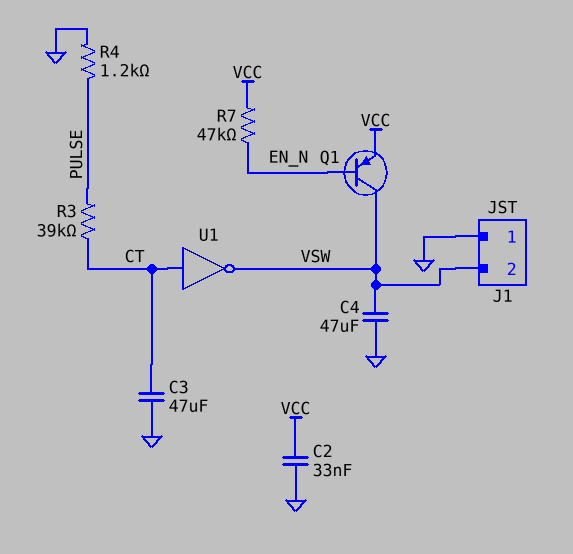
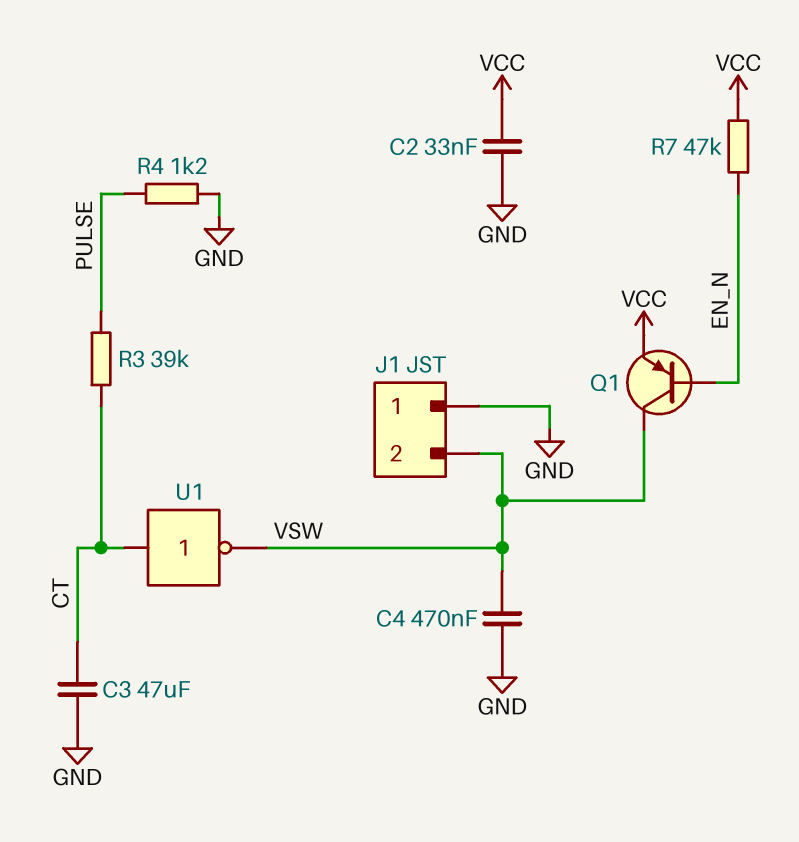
C4: 47uF (GND, VSW) -> 470nF (GND, VSW)

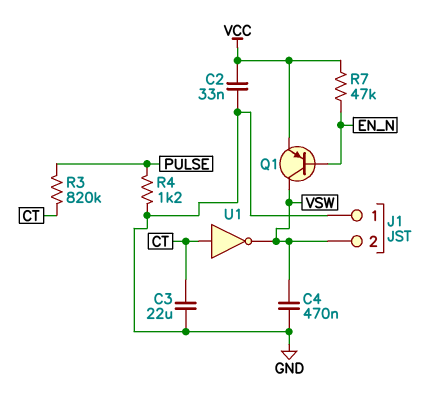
C3: 47uF (CT, GND) -> 22uF (CT, GND)
R3: 39k (CT, PULSE) -> 820k (CT, PULSE)

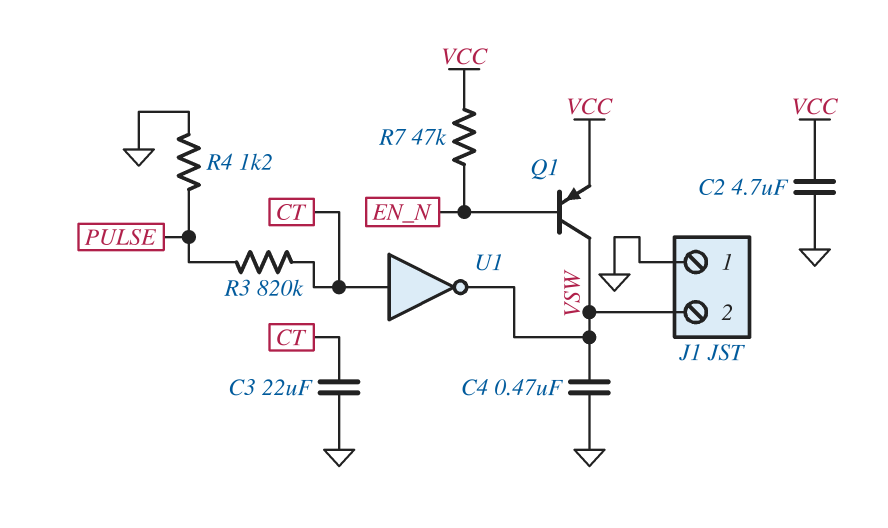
C2: 33nF (GND, VCC) -> 4.7uF (GND, VCC)

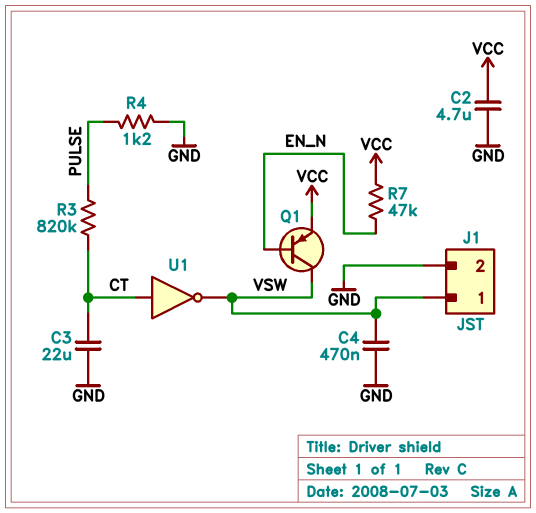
J1 pin 1: GND -> VSW
J1 pin 2: VSW -> GND

